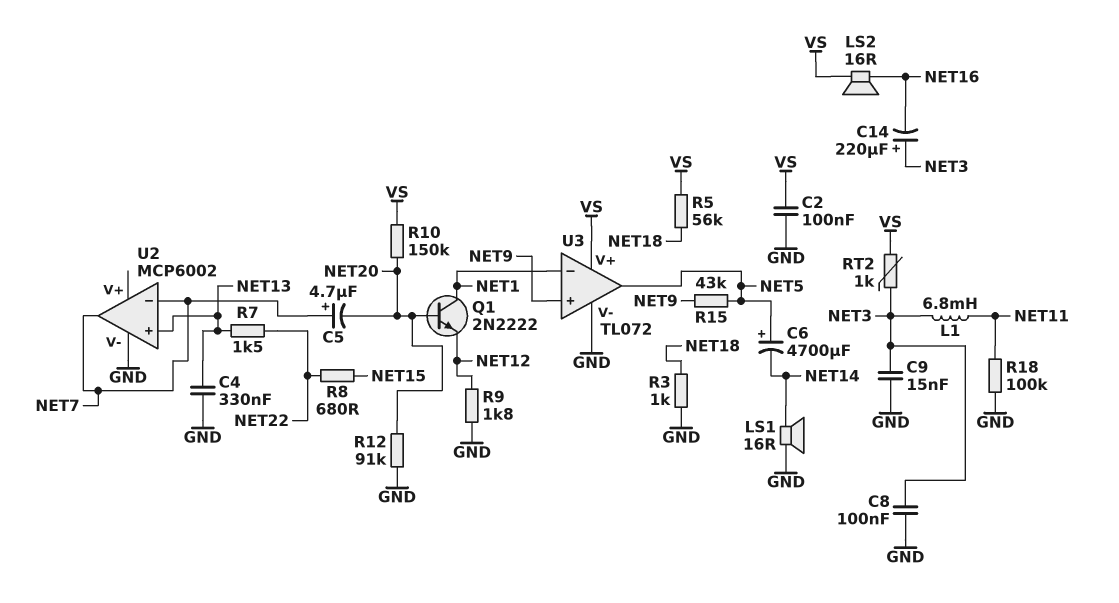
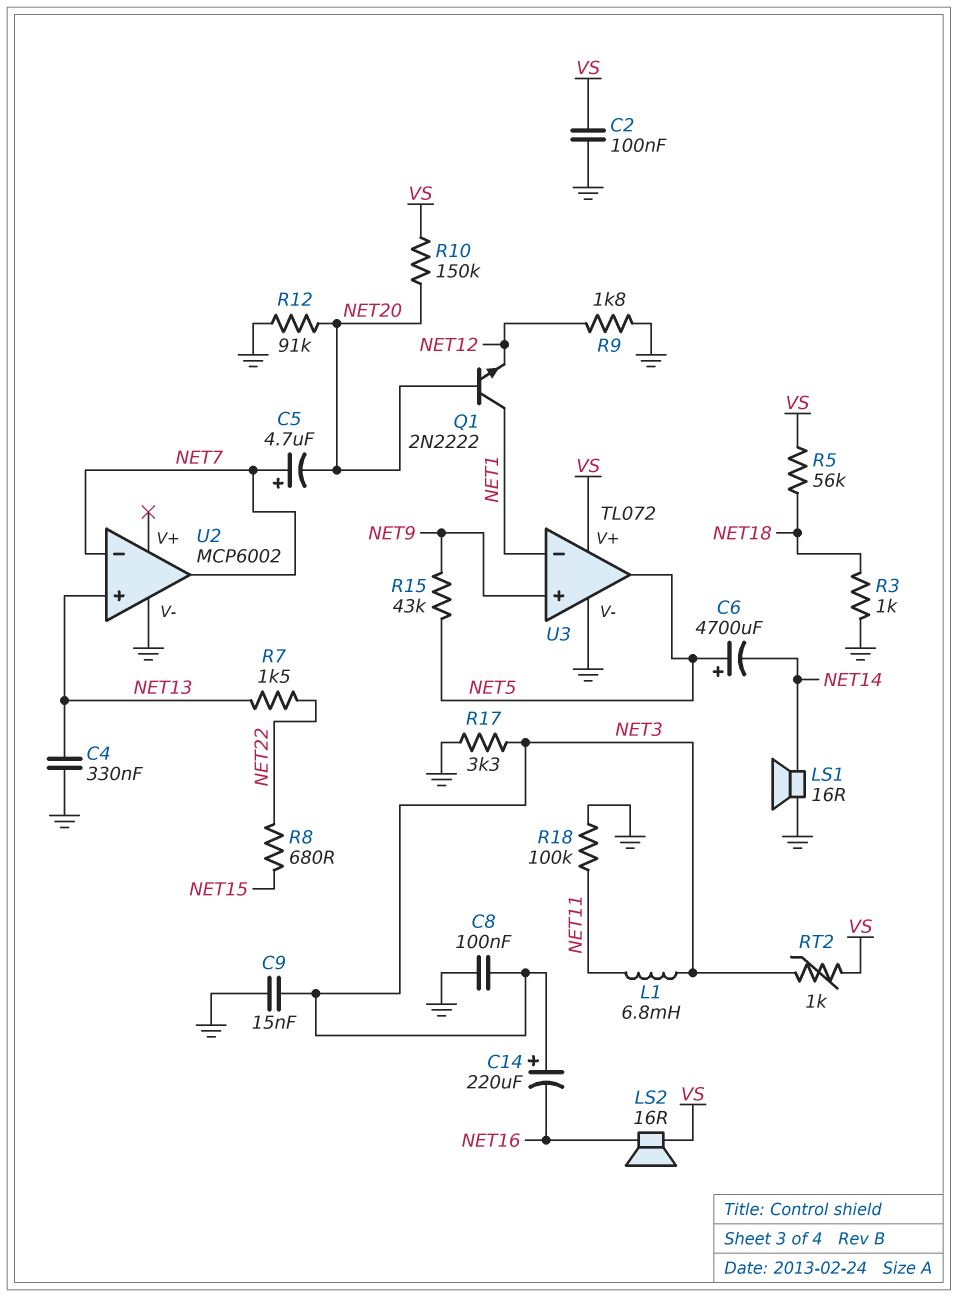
R17: none -> 3.3k (GND, NET3)

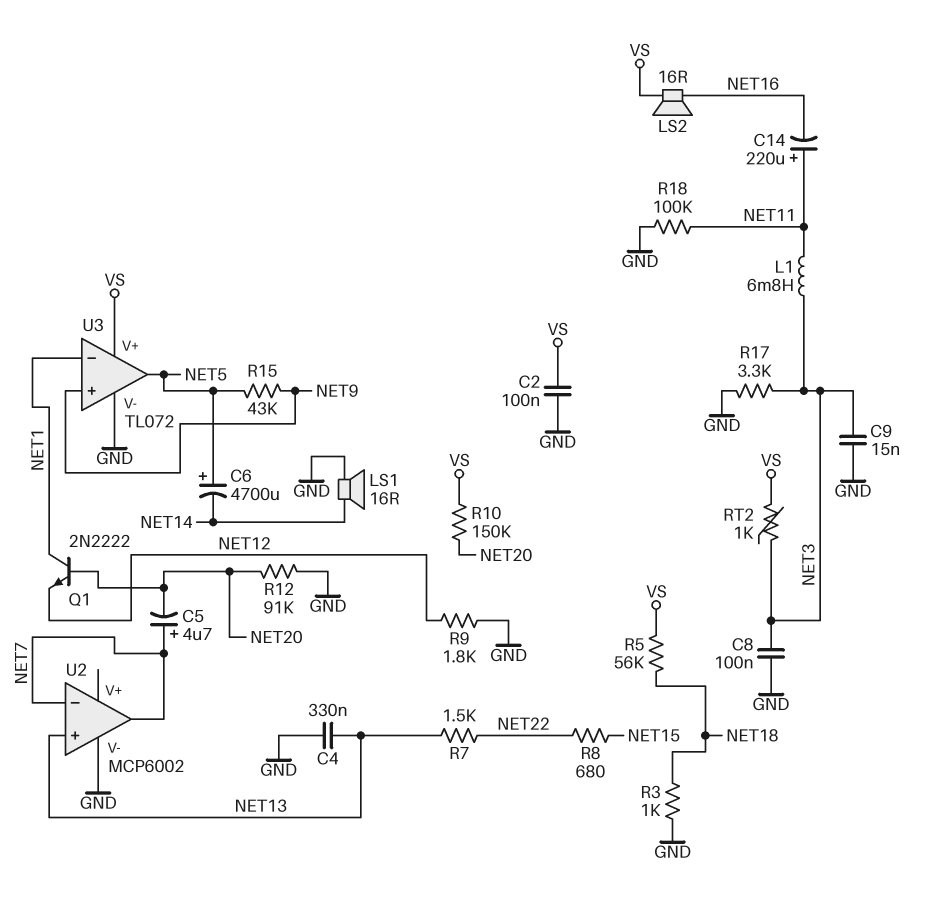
C14: 220uF (plus NET3, minus NET16) -> 220uF (plus NET11, minus NET16)

